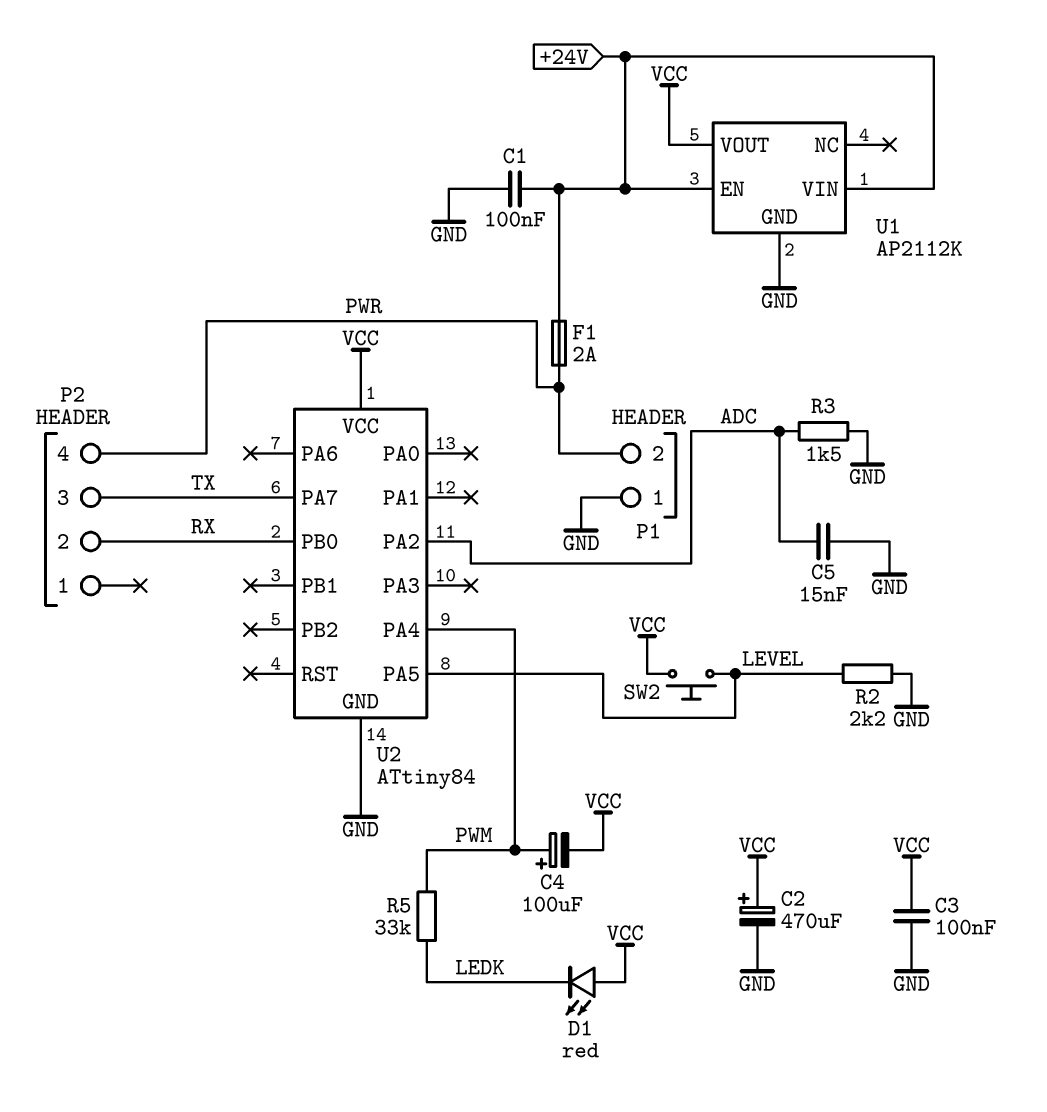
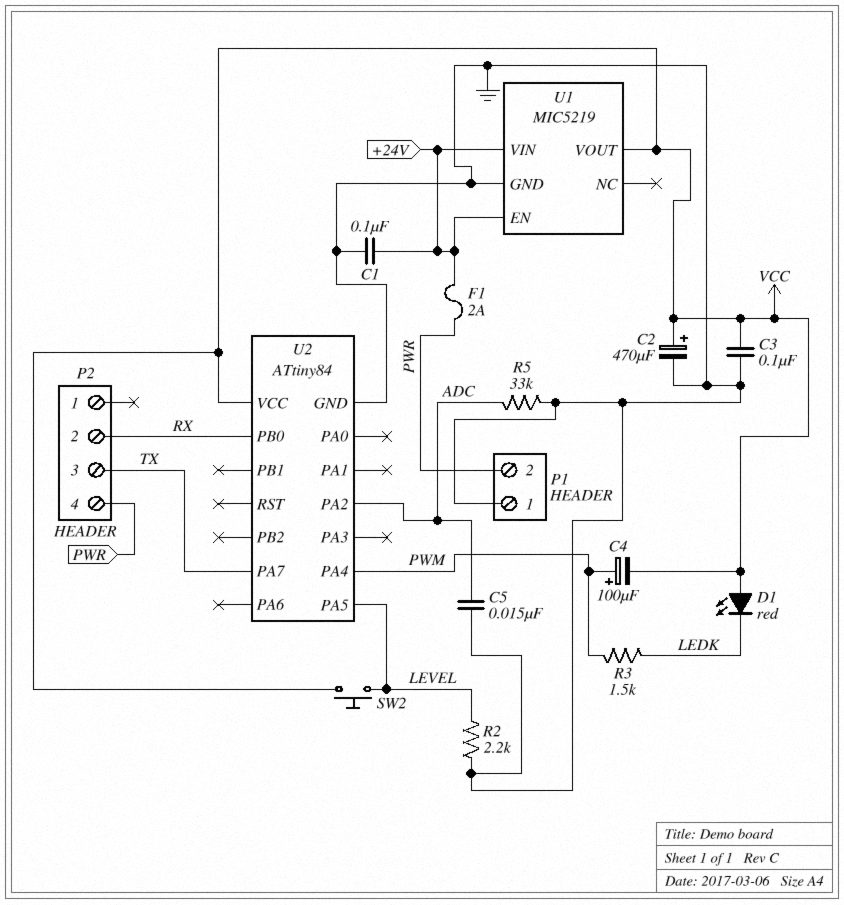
R3: 1.5k (ADC, GND) -> 1.5k (LEDK, PWM)
R5: 33k (LEDK, PWM) -> 33k (ADC, GND)
U1: AP2112K -> MIC5219

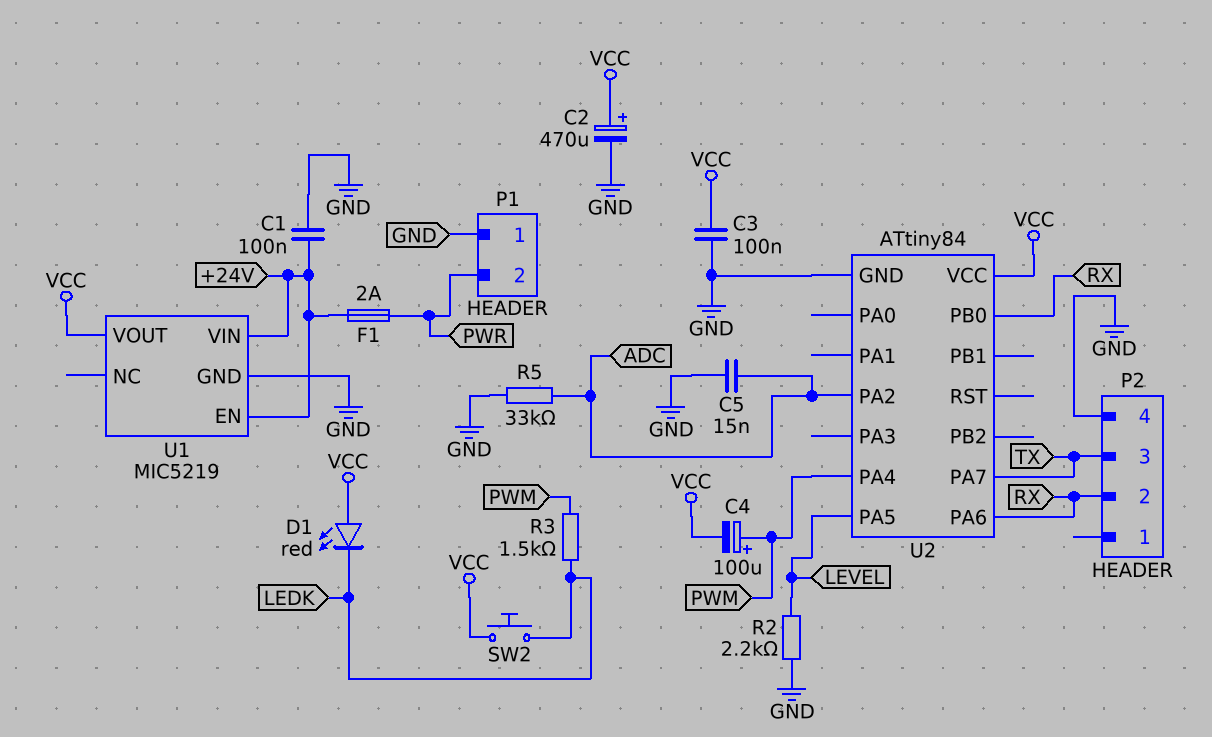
P2 pin 4: PWR -> GND
SW2: button (LEVEL, VCC) -> button (LEDK, VCC)
U2 pin PA6: none -> RX

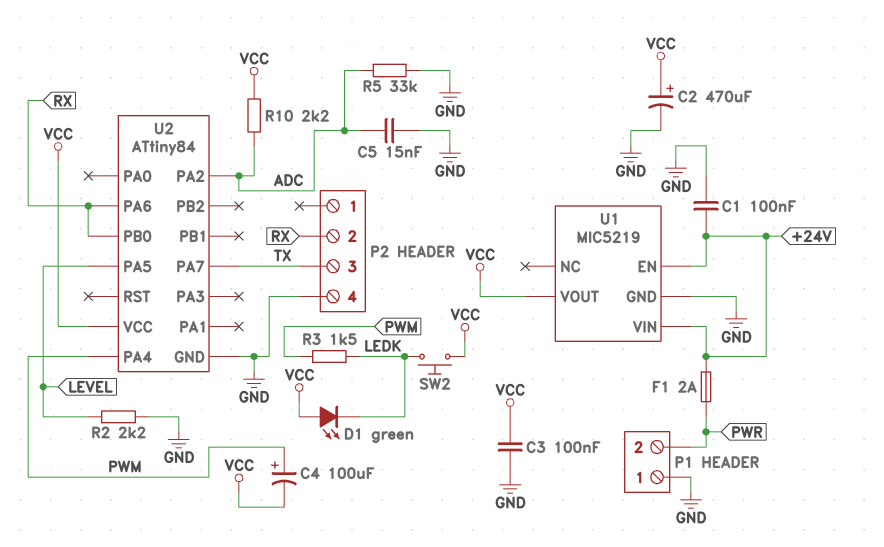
D1: LED red (A VCC, K LEDK) -> LED green (A VCC, K LEDK)
R10: none -> 2.2k (ADC, VCC)

